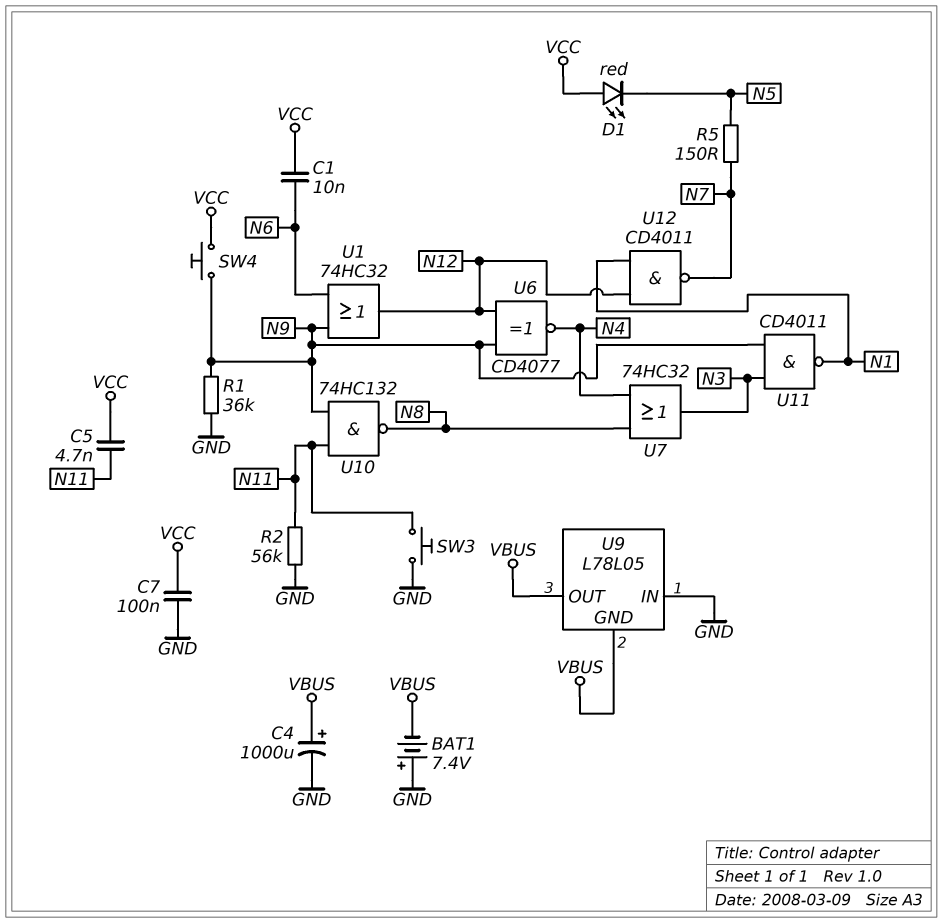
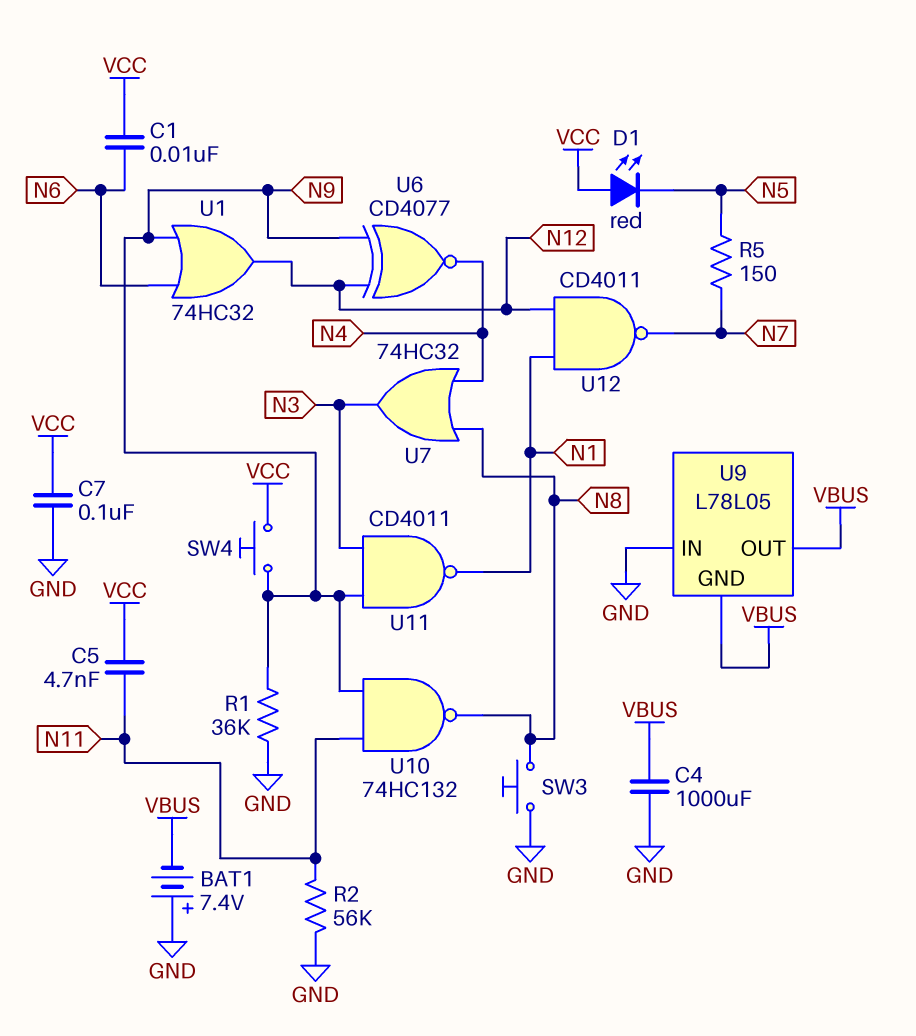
C4: 1000uF (plus VBUS, minus GND) -> 1000uF (GND, VBUS)
SW3: button (GND, N11) -> button (GND, N8)

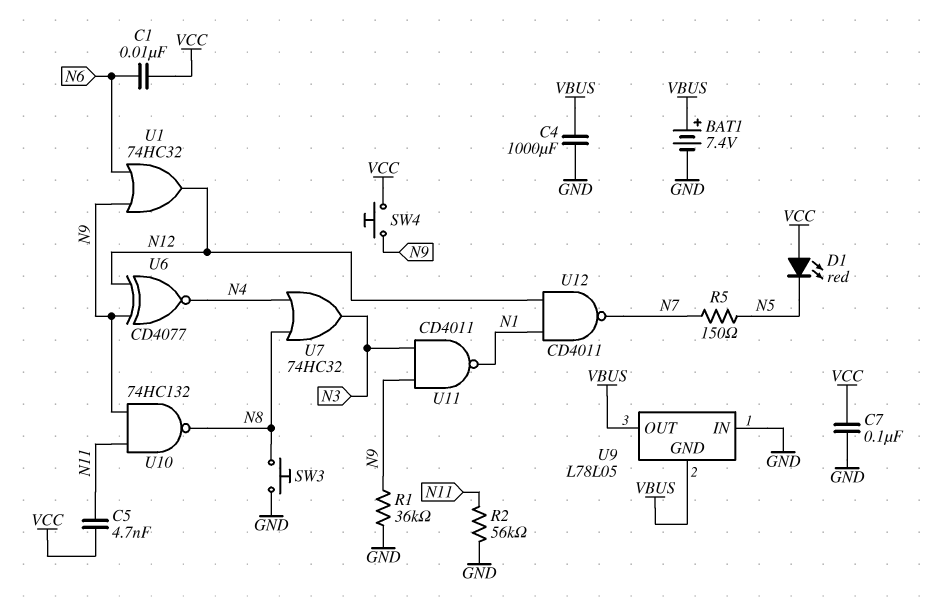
BAT1: 7.4V (plus GND, minus VBUS) -> 7.4V (plus VBUS, minus GND)

